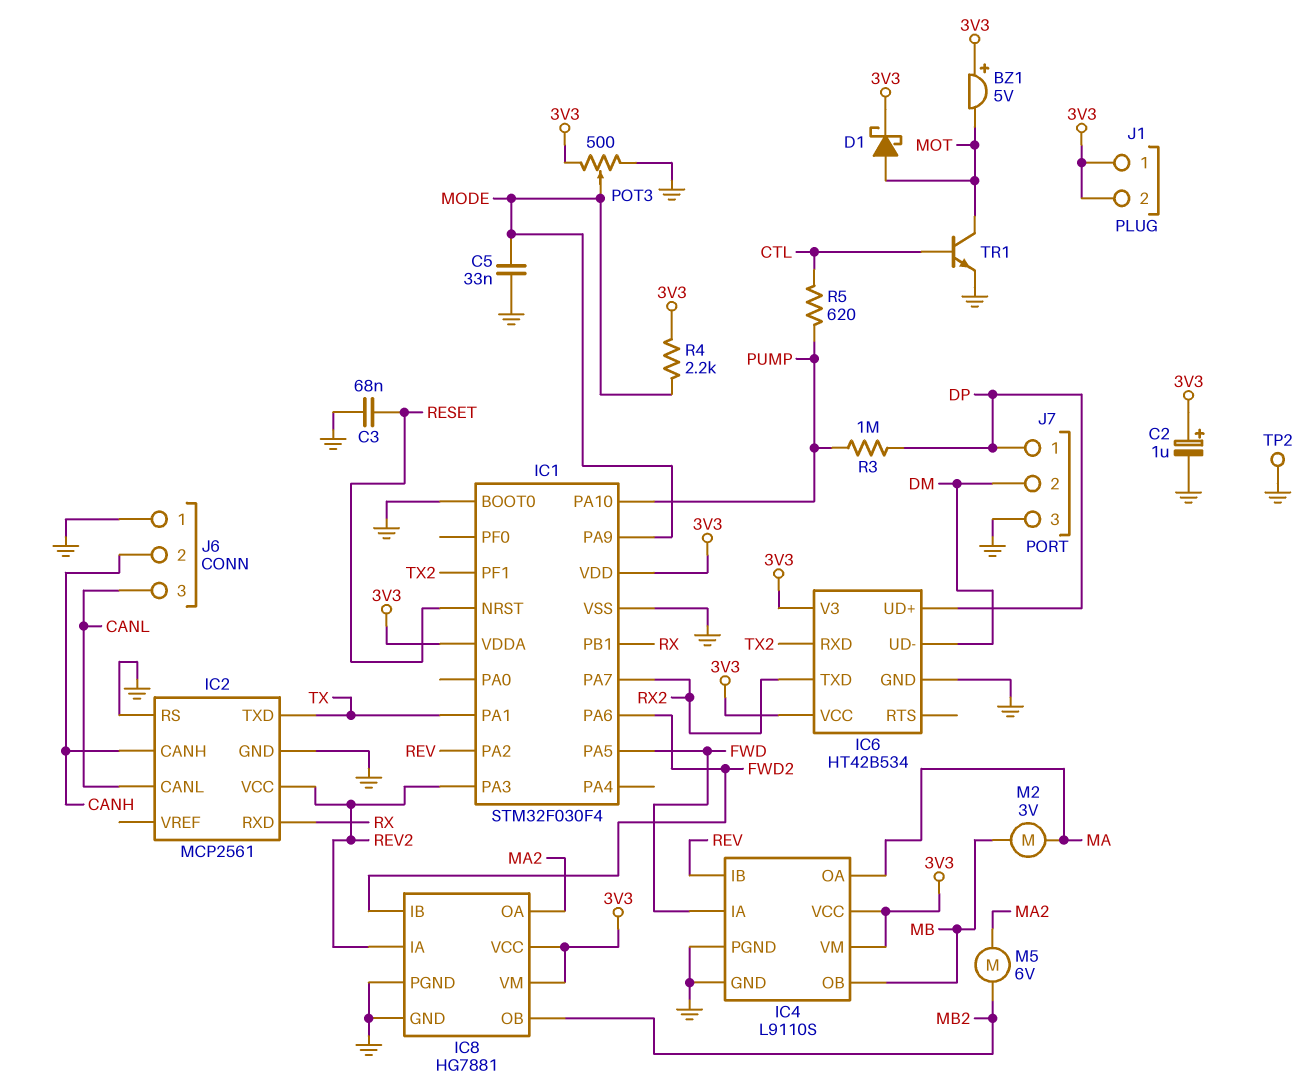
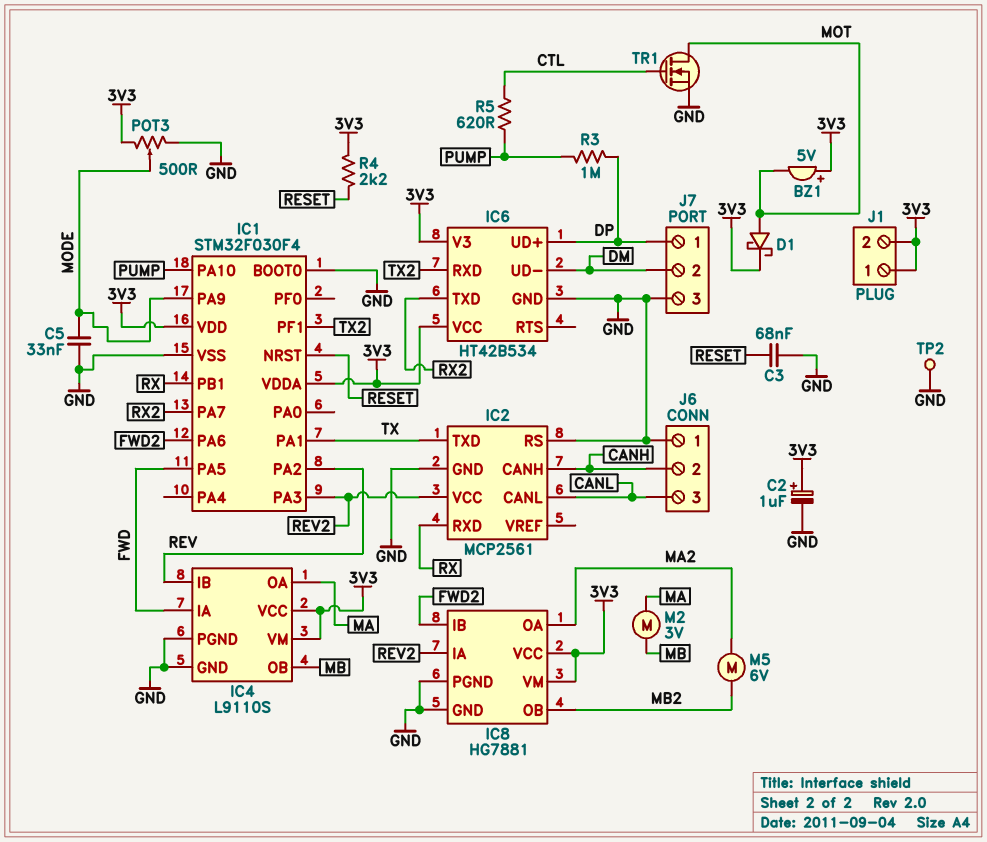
R4: 2.2k (3V3, MODE) -> 2.2k (3V3, RESET)
TR1: NPN (B CTL, C MOT, E GND) -> NMOS (G CTL, D MOT, S GND)

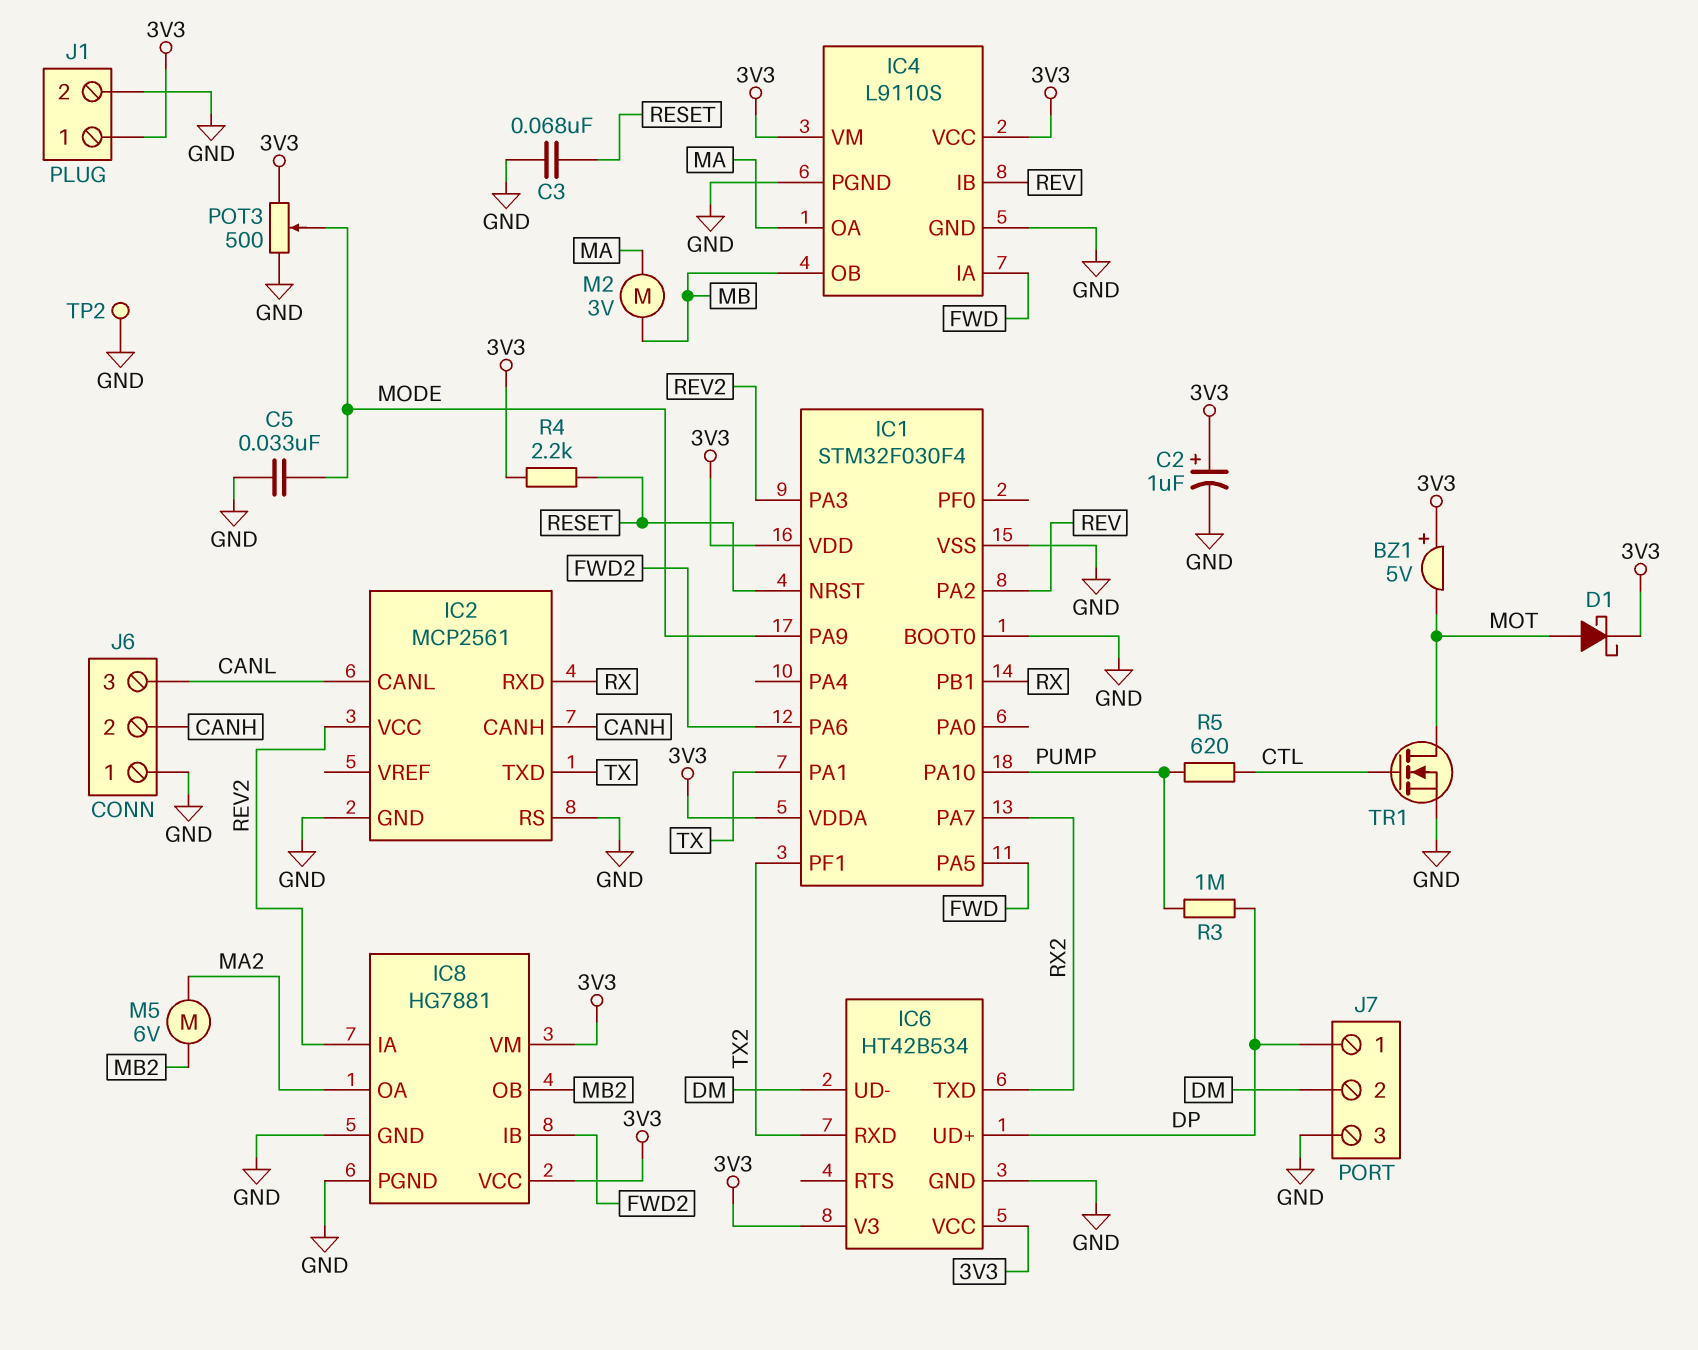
J1 pin 2: 3V3 -> GND

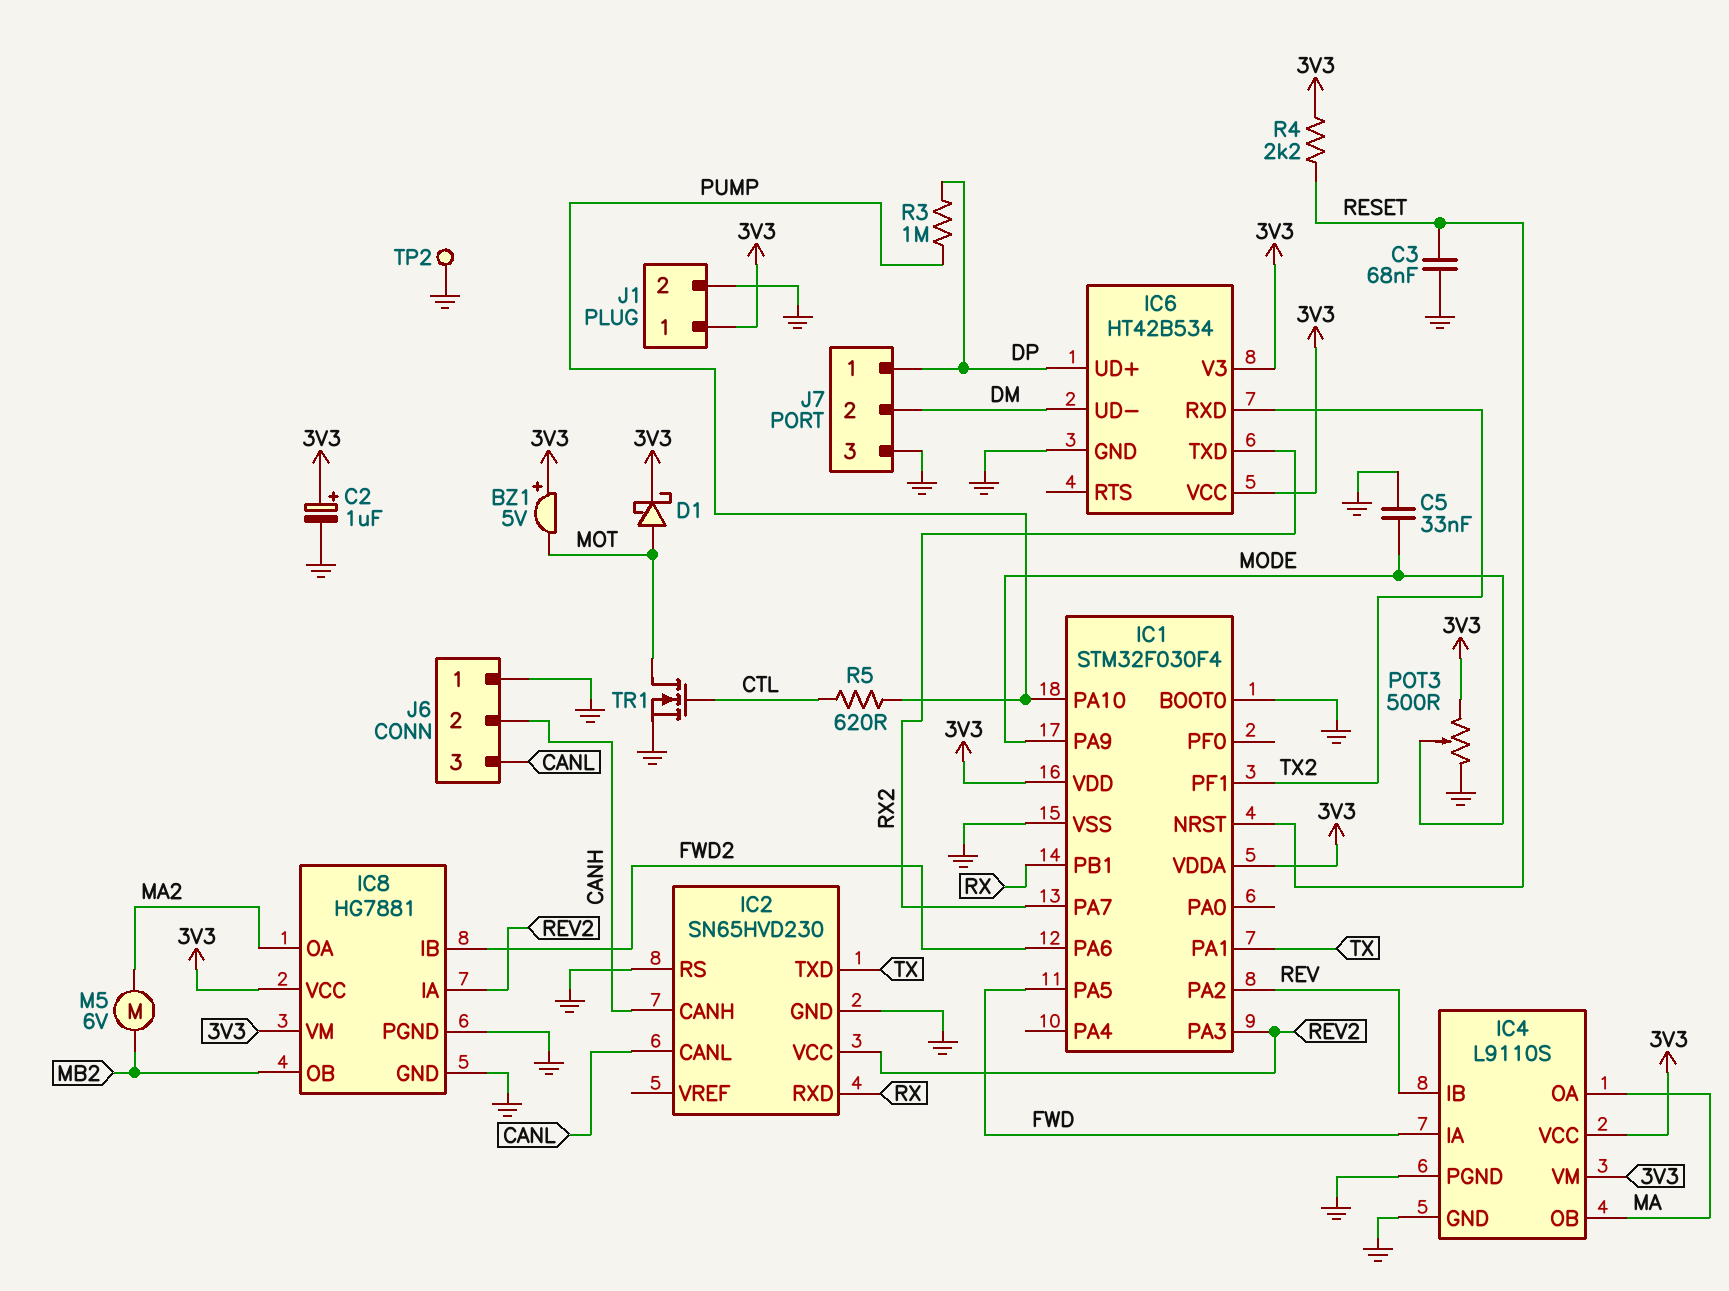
IC2: MCP2561 -> SN65HVD230
IC4 pin OB: MB -> MA
M2: motor 3V (MA, MB) -> none

